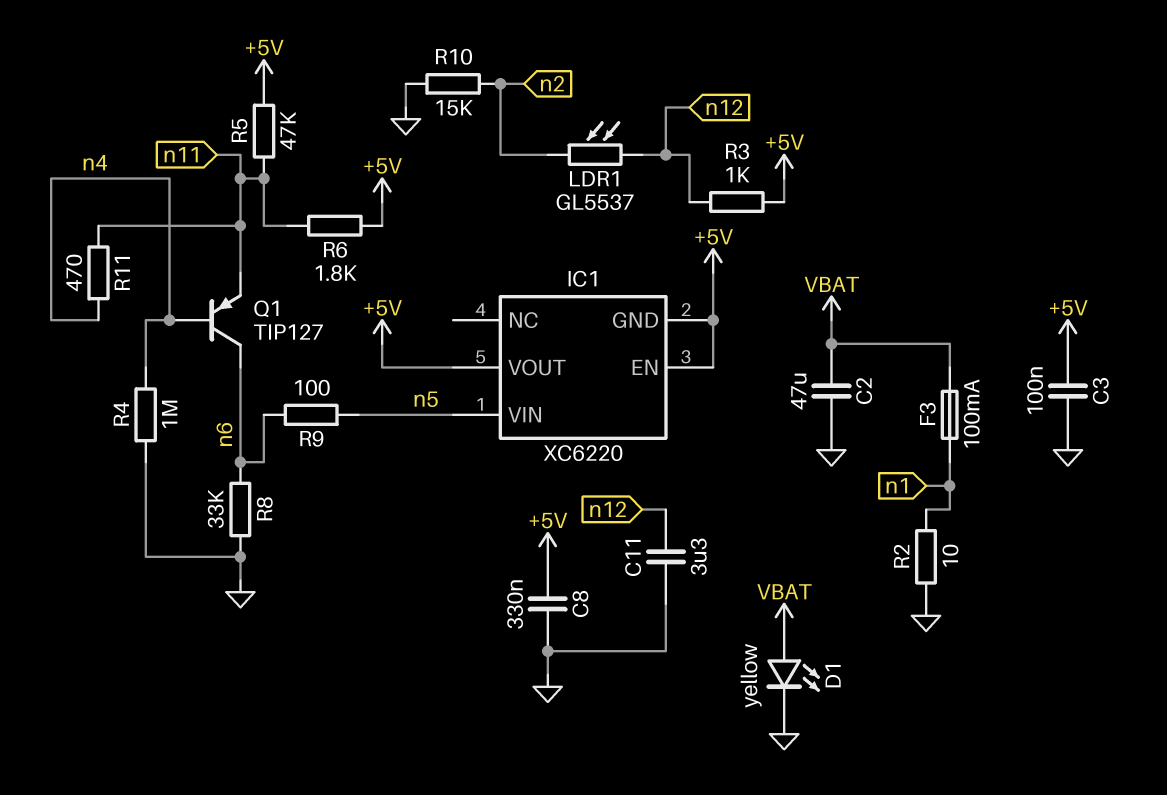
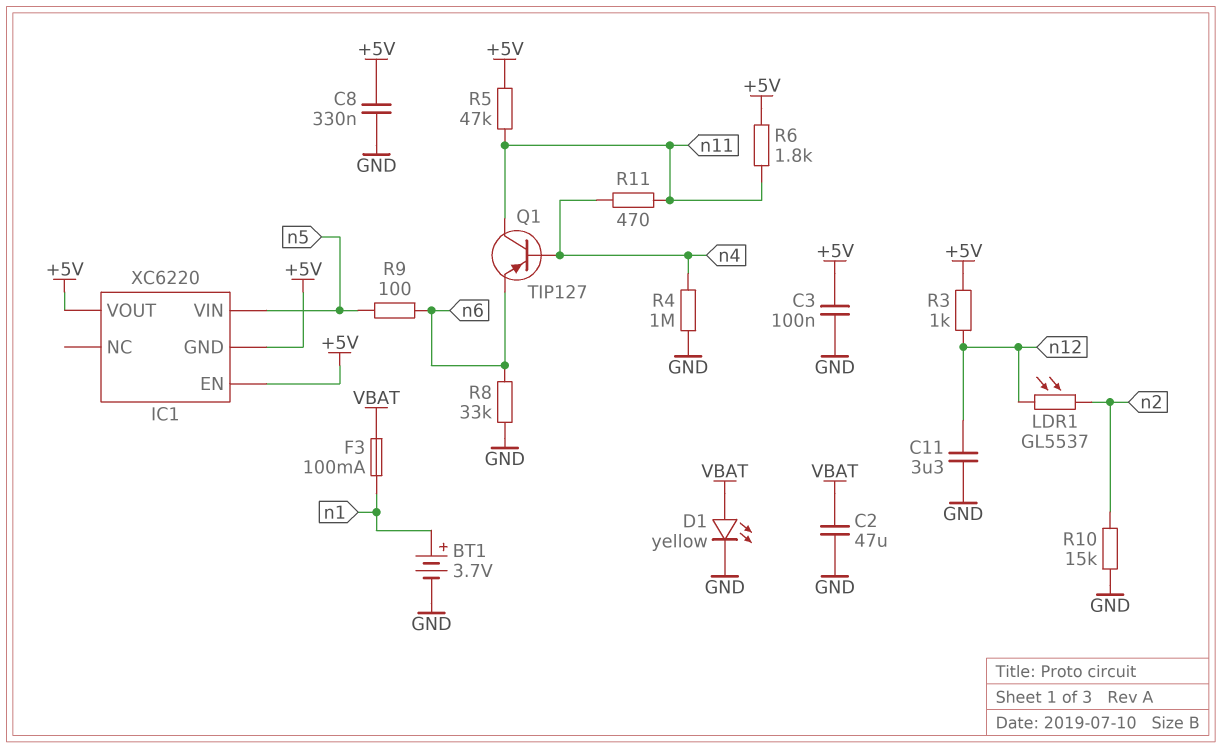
BT1: none -> 3.7V (plus n1, minus GND)
Q1: PNP TIP127 (B n4, C n6, E n11) -> PNP TIP127 (B n4, C n11, E n6)
R2: 10 (GND, n1) -> none

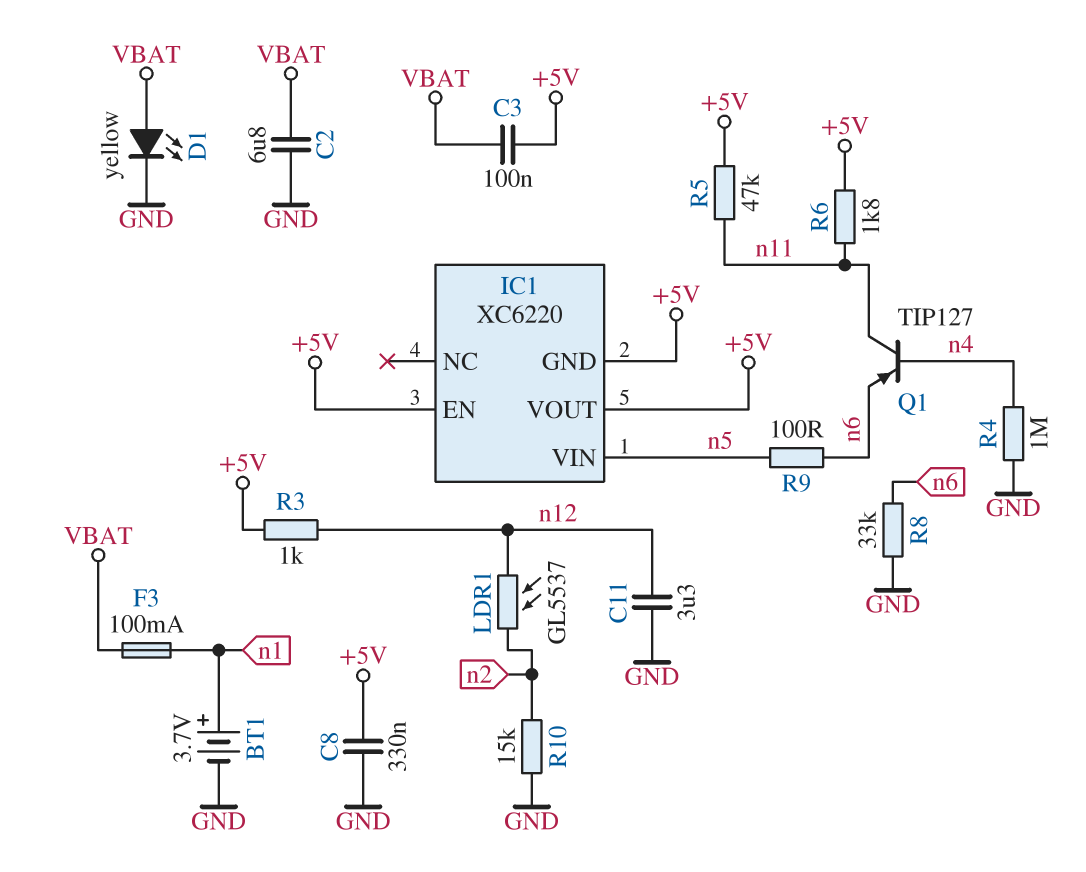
C2: 47uF (GND, VBAT) -> 6.8uF (GND, VBAT)
C3: 100nF (+5V, GND) -> 100nF (+5V, VBAT)
R11: 470 (n4, n11) -> none

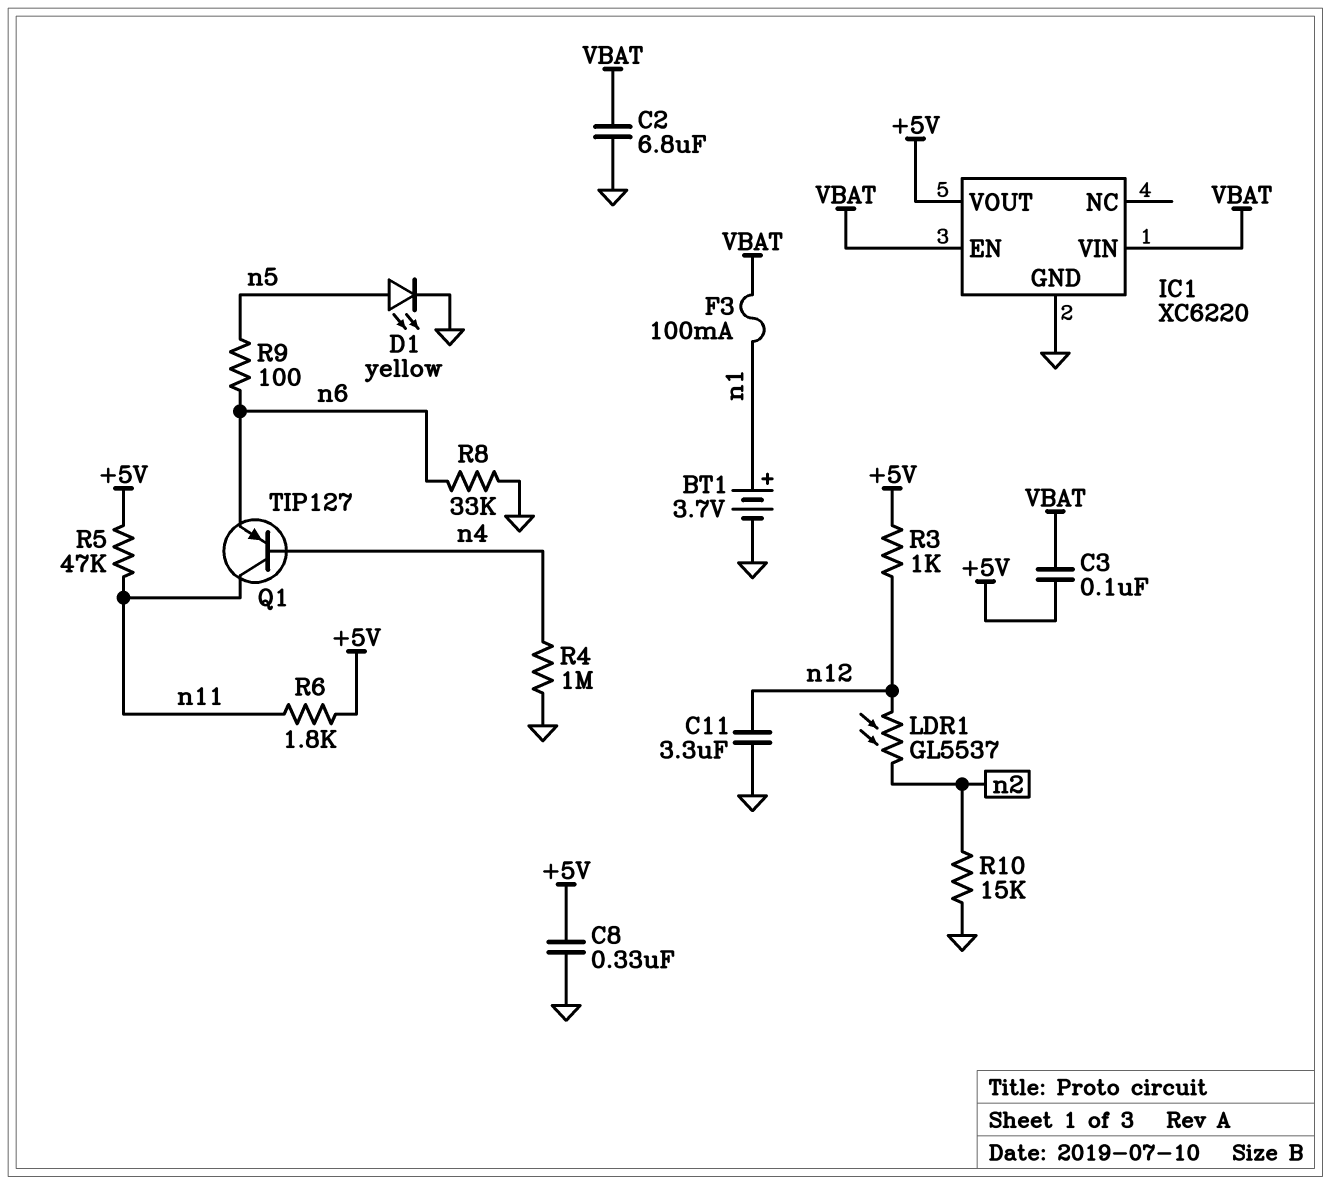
D1: LED yellow (A VBAT, K GND) -> LED yellow (A n5, K GND)
IC1 pin EN: +5V -> VBAT
IC1 pin GND: +5V -> GND
IC1 pin VIN: n5 -> VBAT

